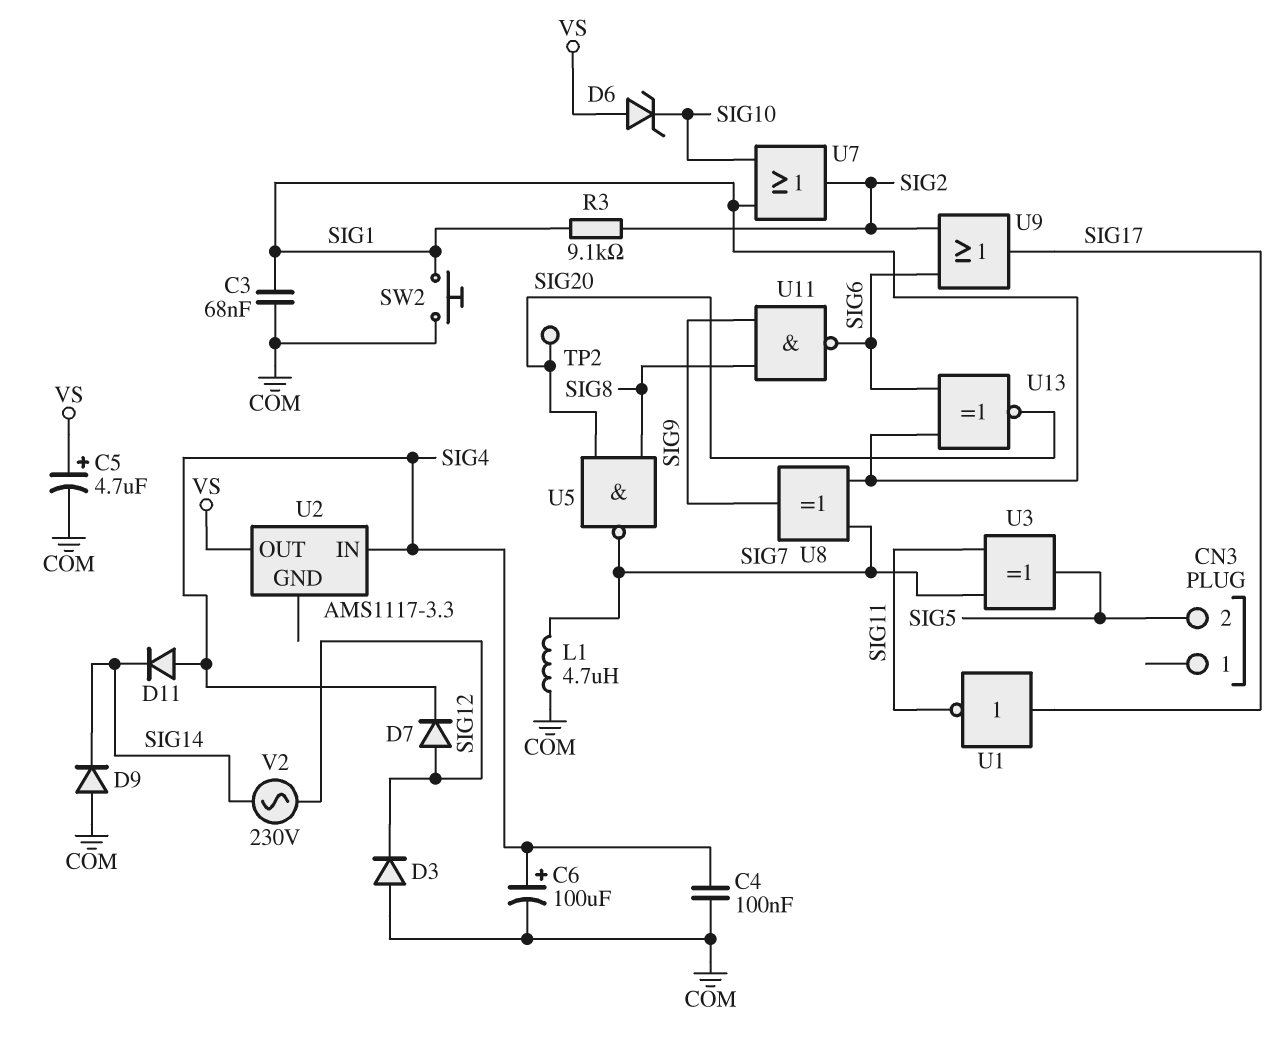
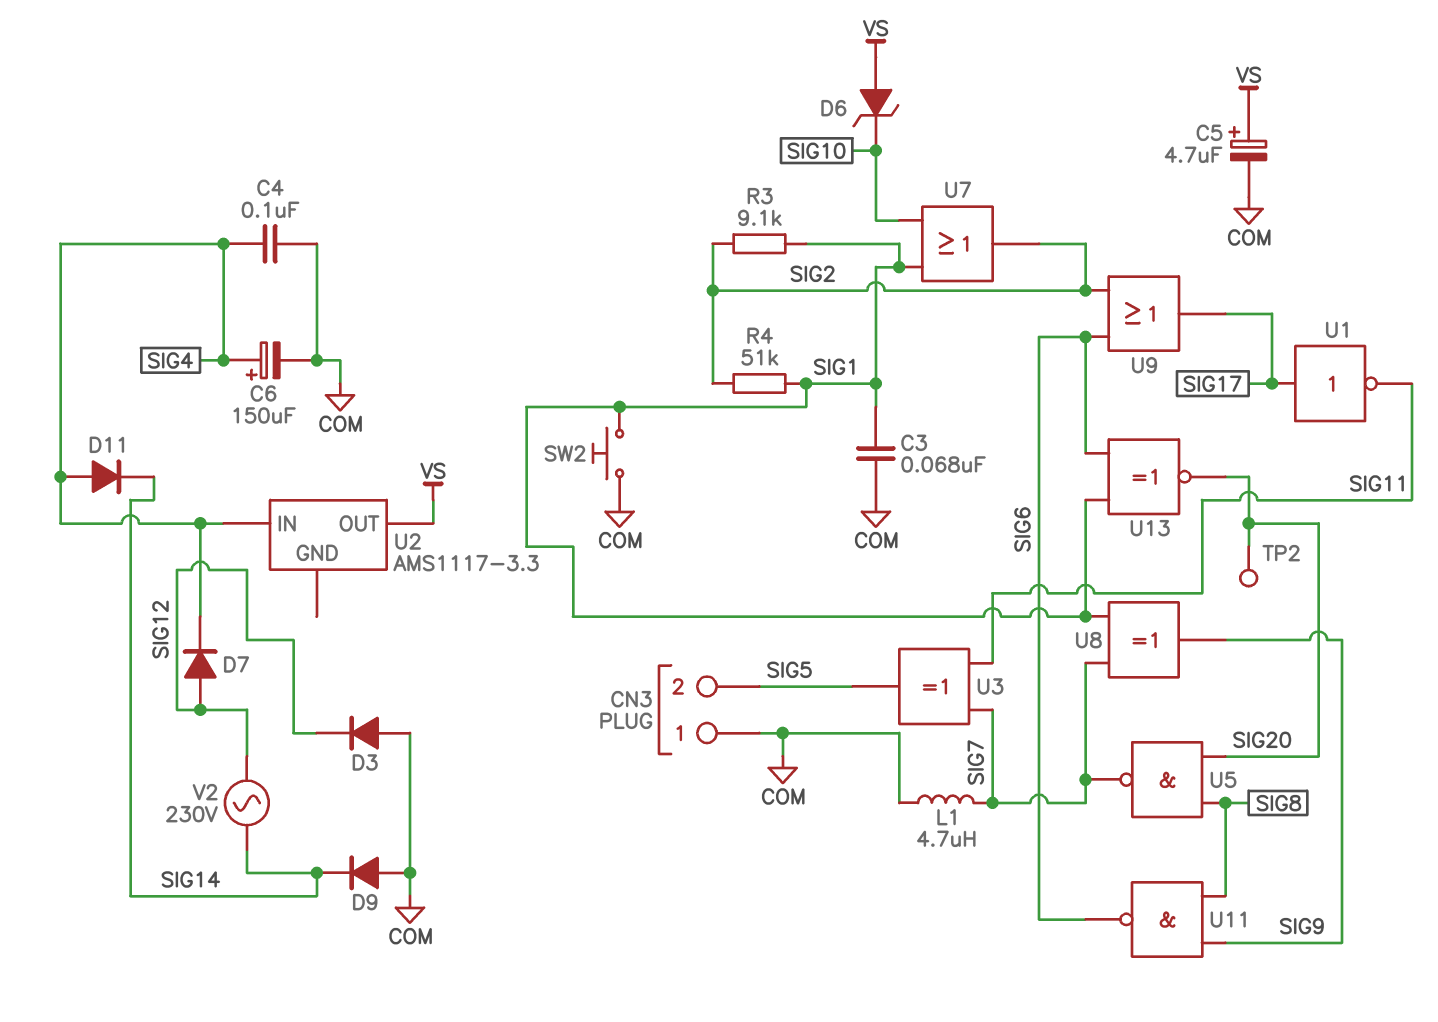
C6: 100uF (plus SIG4, minus COM) -> 150uF (plus SIG4, minus COM)
CN3 pin 1: none -> COM
R4: none -> 51k (SIG1, SIG2)

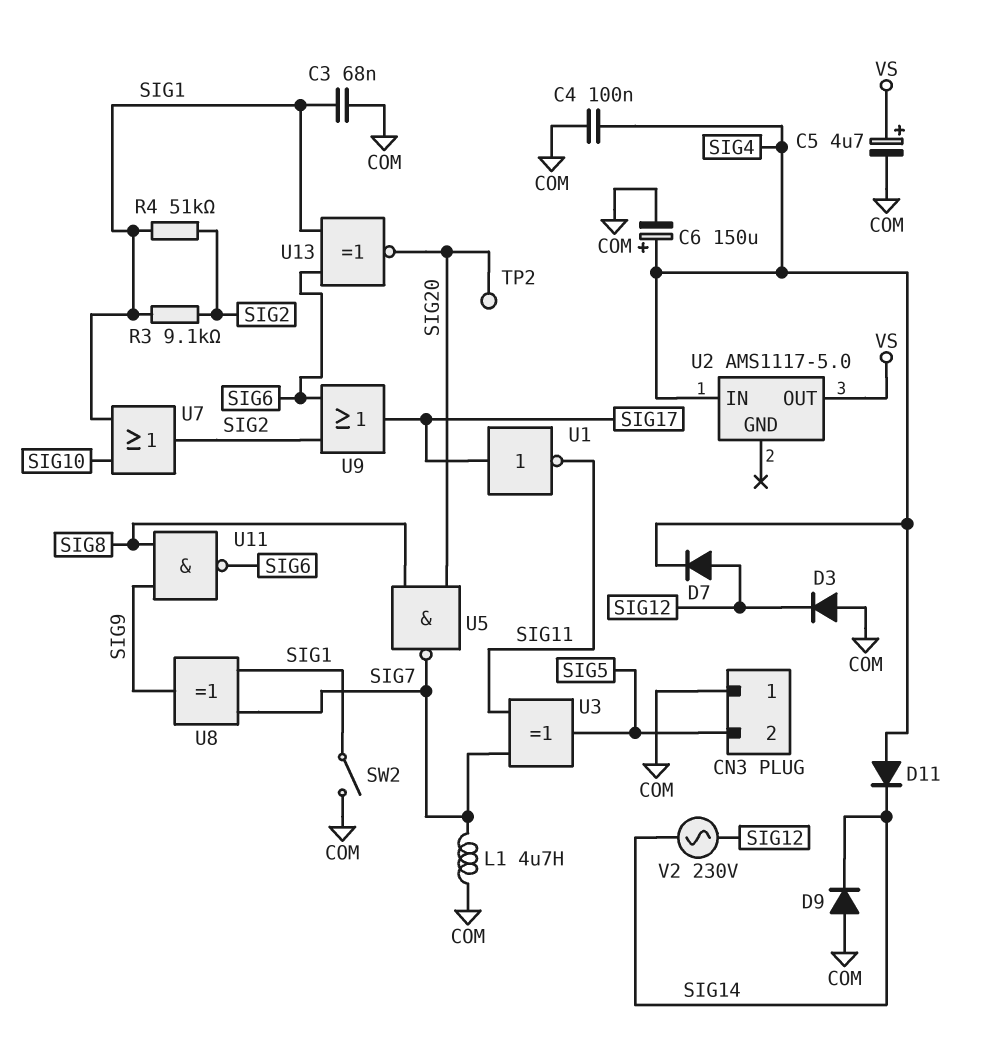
D6: zener (A VS, K SIG10) -> none
SW2: button (COM, SIG1) -> switch (COM, SIG1)
U2: AMS1117-3.3 -> AMS1117-5.0

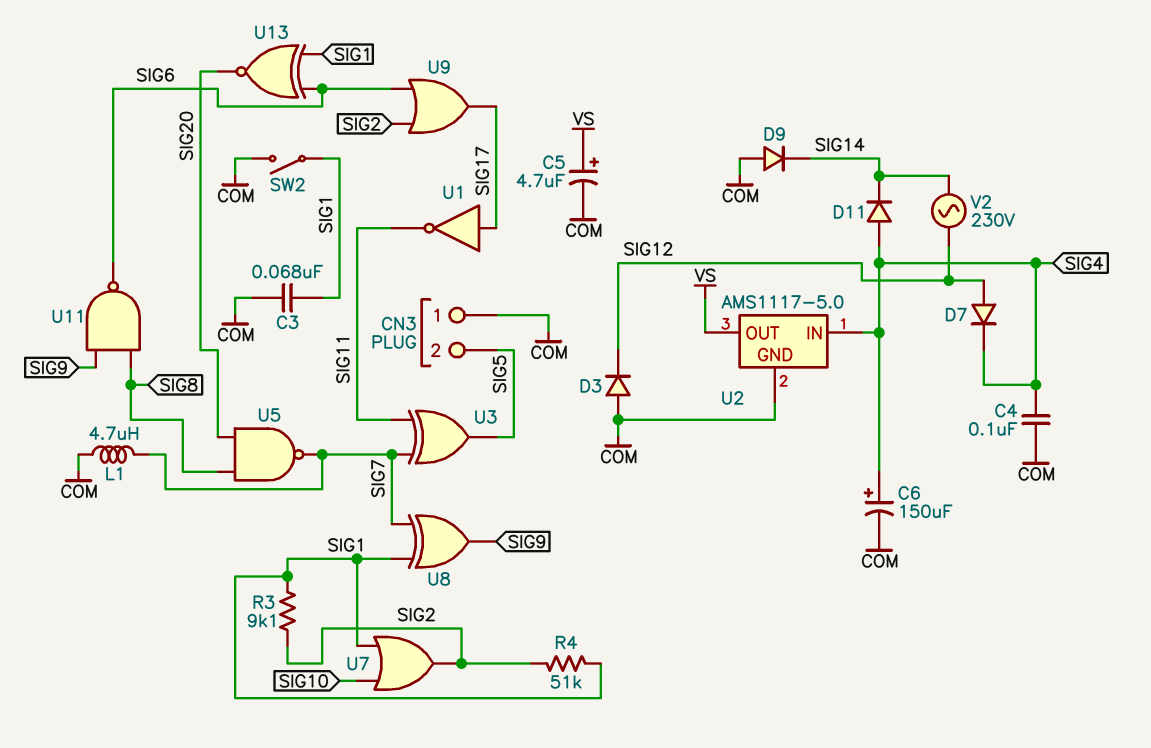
TP2: test point (SIG20) -> none
U2 pin GND: none -> COM

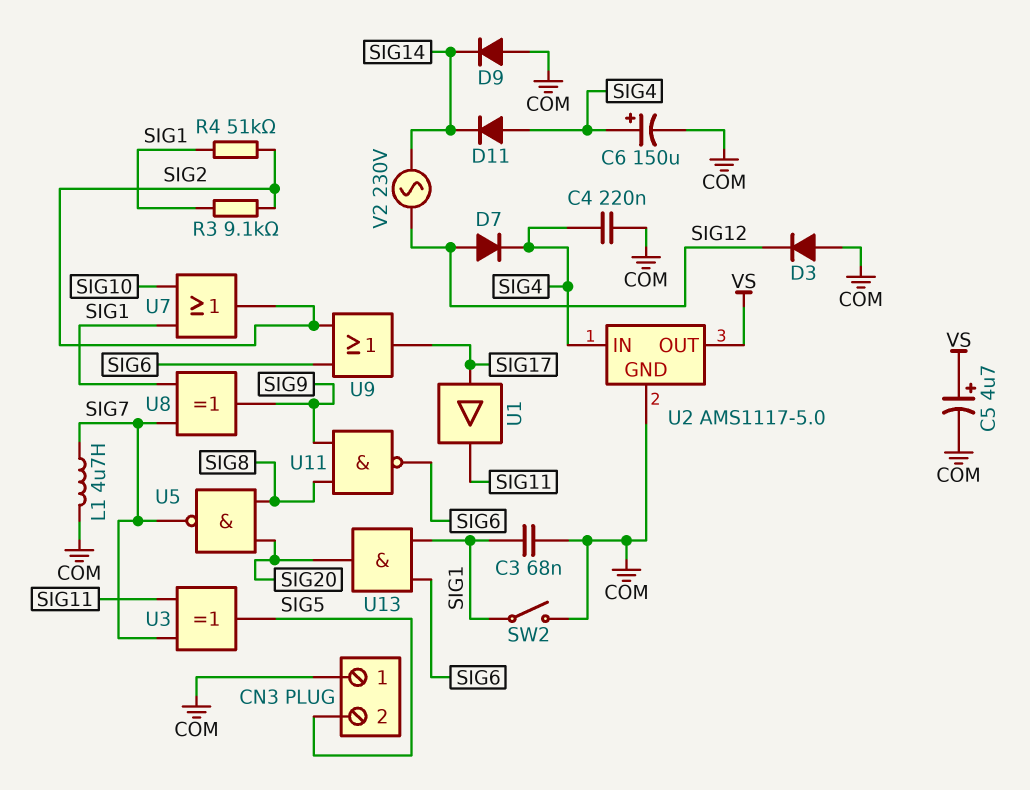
C4: 100nF (COM, SIG4) -> 220nF (COM, SIG4)
U1: NOT (in SIG17, out SIG11) -> buffer (in SIG17, out SIG11)
U13: XNOR (in SIG1, in SIG6, out SIG20) -> AND (in SIG1, in SIG6, out SIG20)

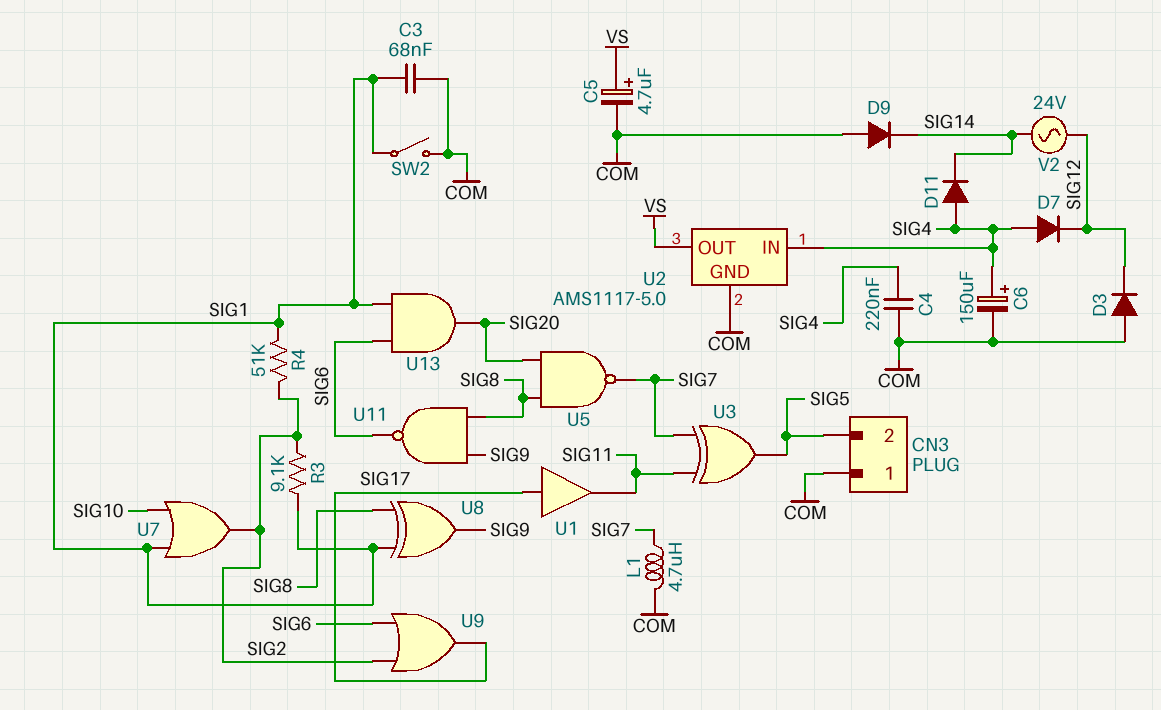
D7: diode (A SIG12, K SIG4) -> diode (A SIG4, K SIG12)
U8: XOR (in SIG1, in SIG7, out SIG9) -> XOR (in SIG1, in SIG8, out SIG9)
V2: AC 230V (SIG12, SIG14) -> AC 24V (SIG12, SIG14)

